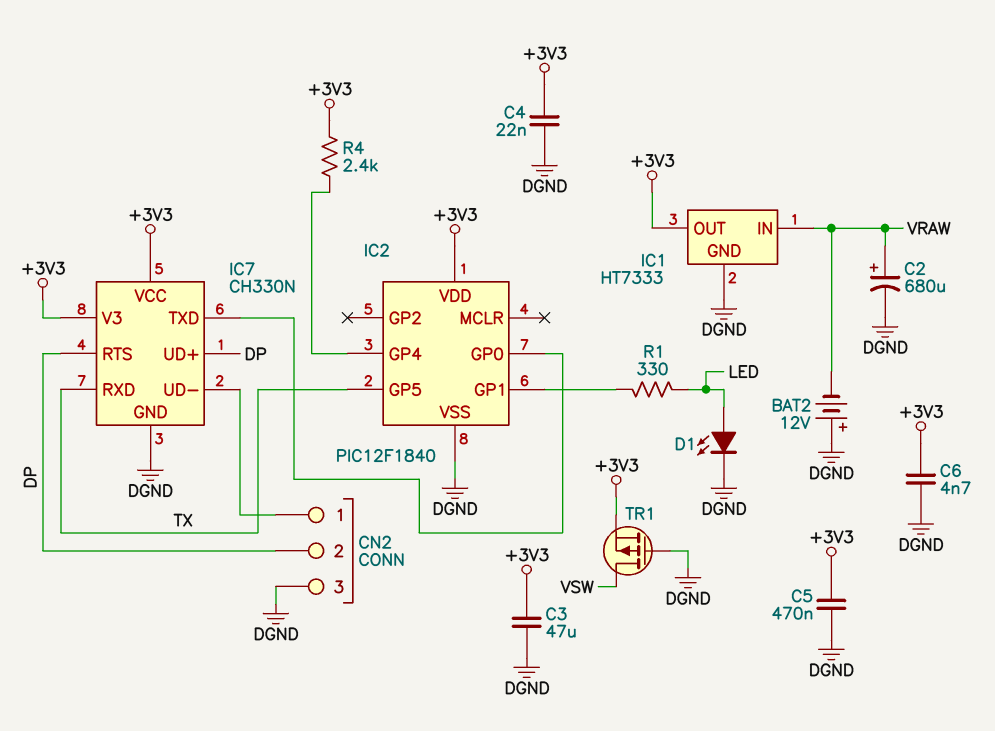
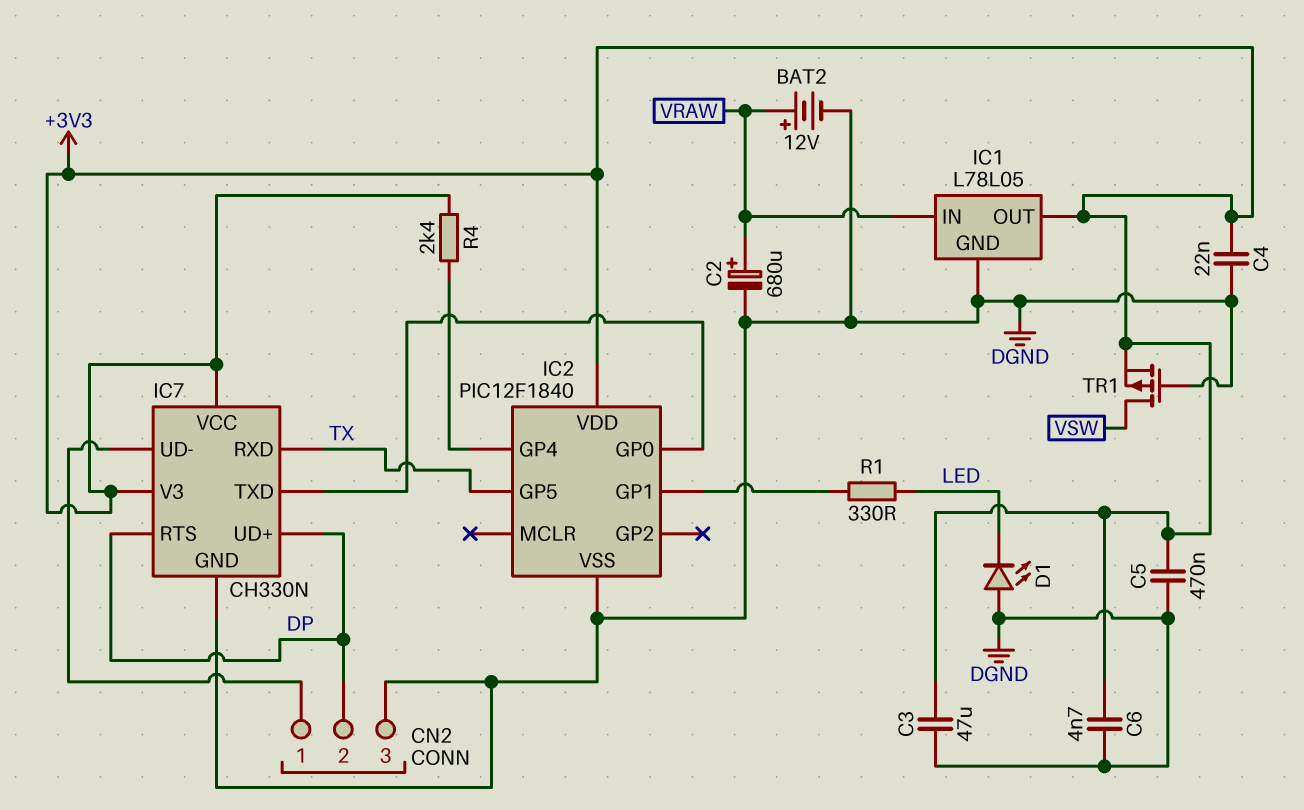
BAT2: 12V (plus DGND, minus VRAW) -> 12V (plus VRAW, minus DGND)
D1: LED (A LED, K DGND) -> LED (A DGND, K LED)
IC1: HT7333 -> L78L05

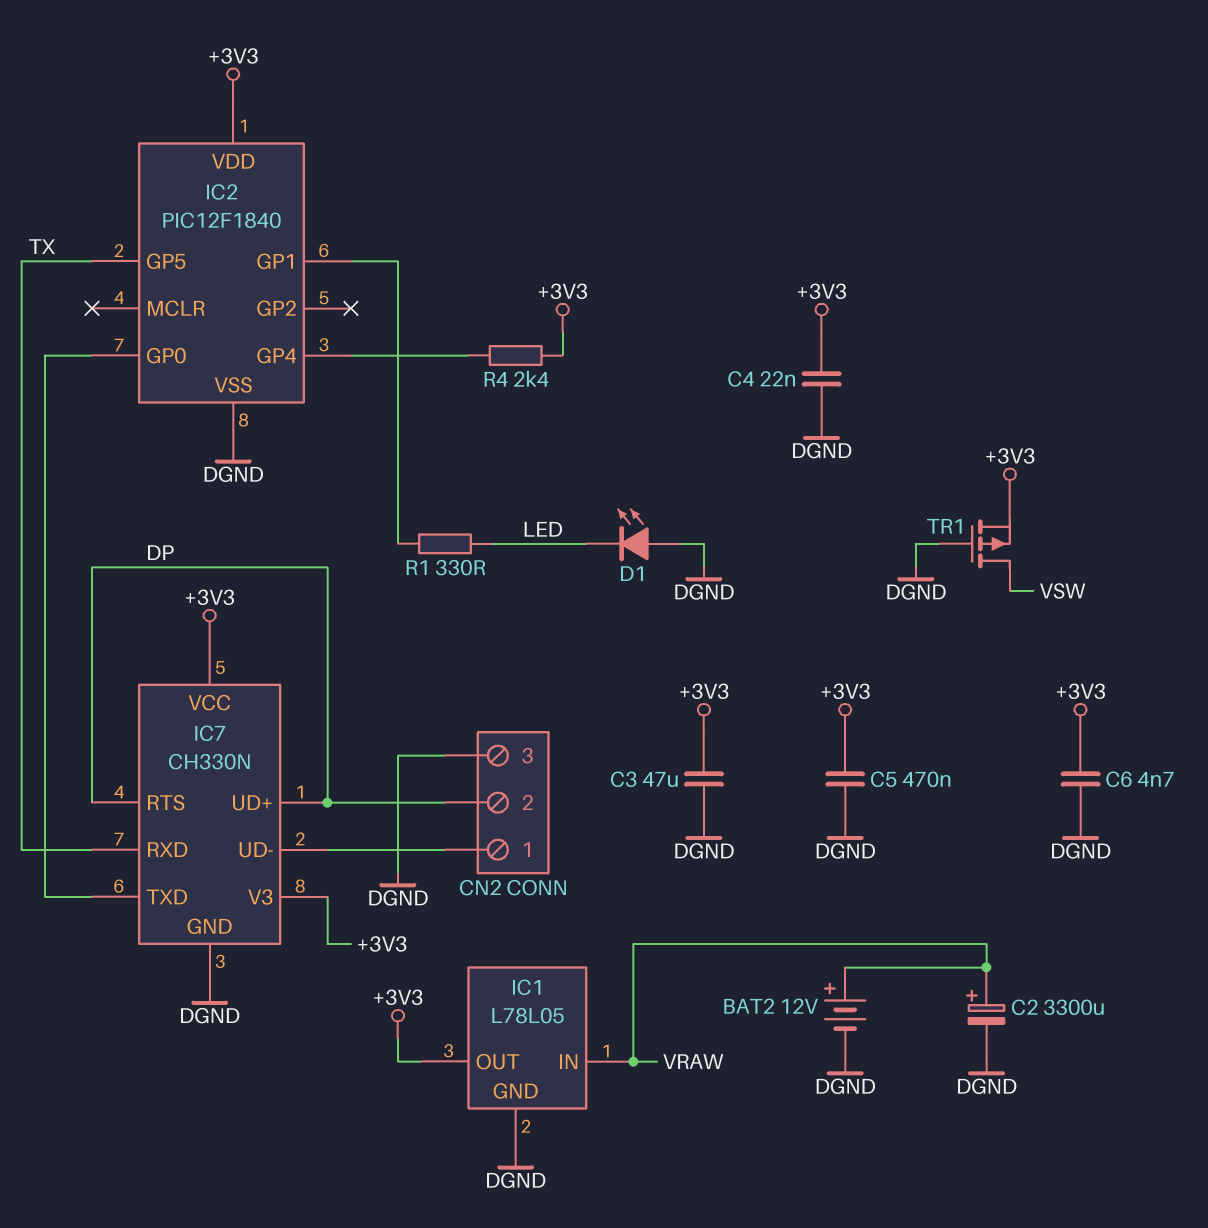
C2: 680uF (plus VRAW, minus DGND) -> 3300uF (plus VRAW, minus DGND)

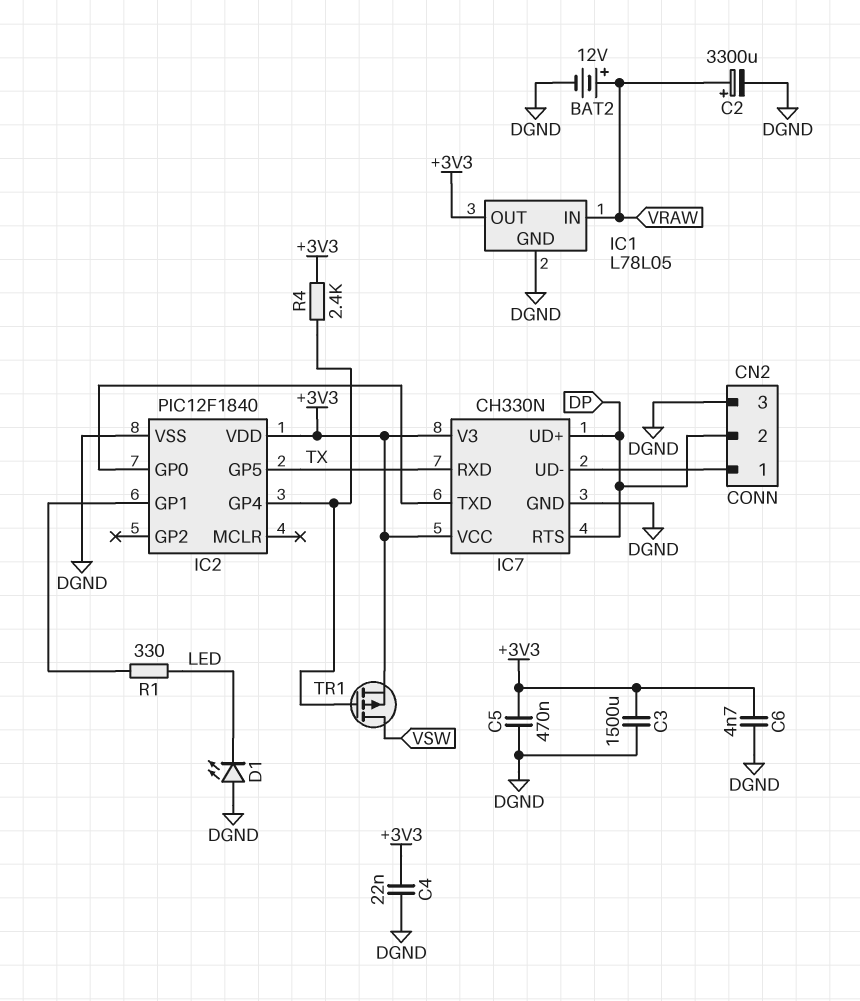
C3: 47uF (+3V3, DGND) -> 1500uF (+3V3, DGND)
TR1: PMOS (G DGND, D VSW, S +3V3) -> PMOS (G IC2/GP4, D VSW, S +3V3)

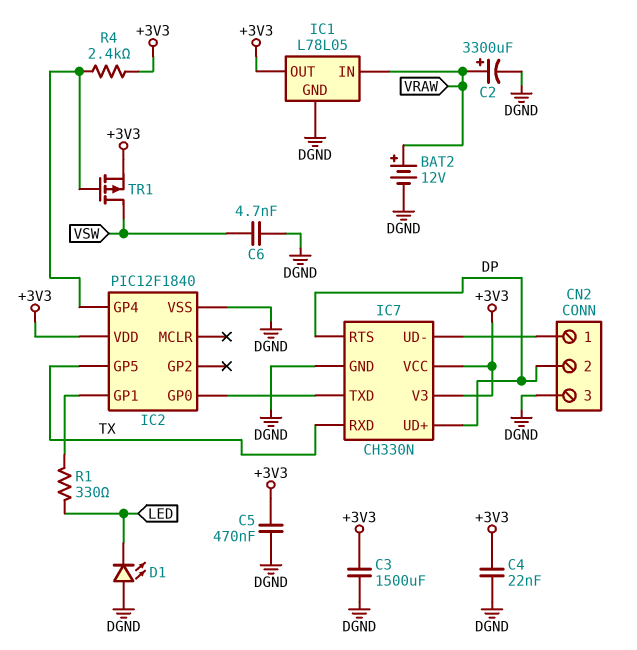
C6: 4.7nF (+3V3, DGND) -> 4.7nF (DGND, VSW)

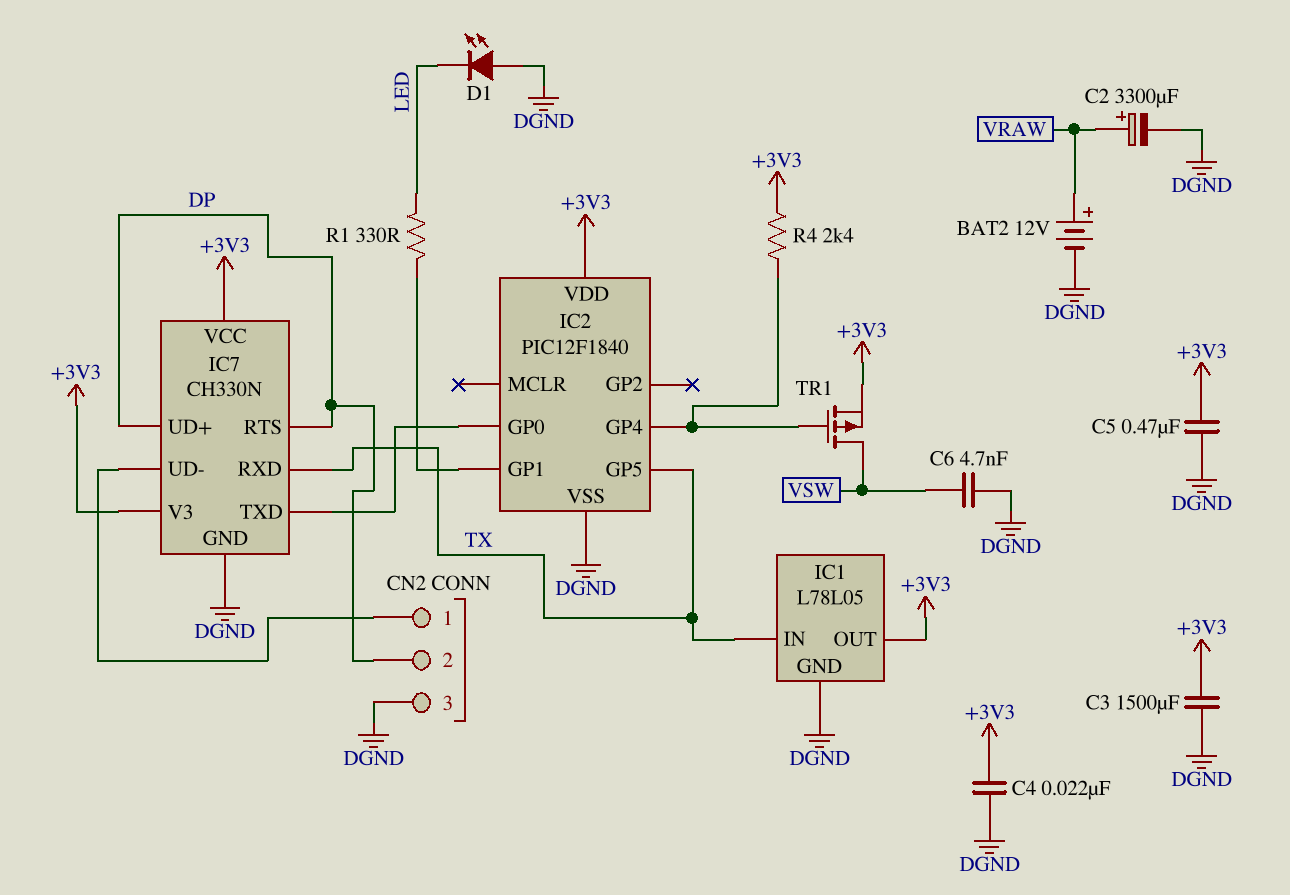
IC1 pin IN: VRAW -> TX

